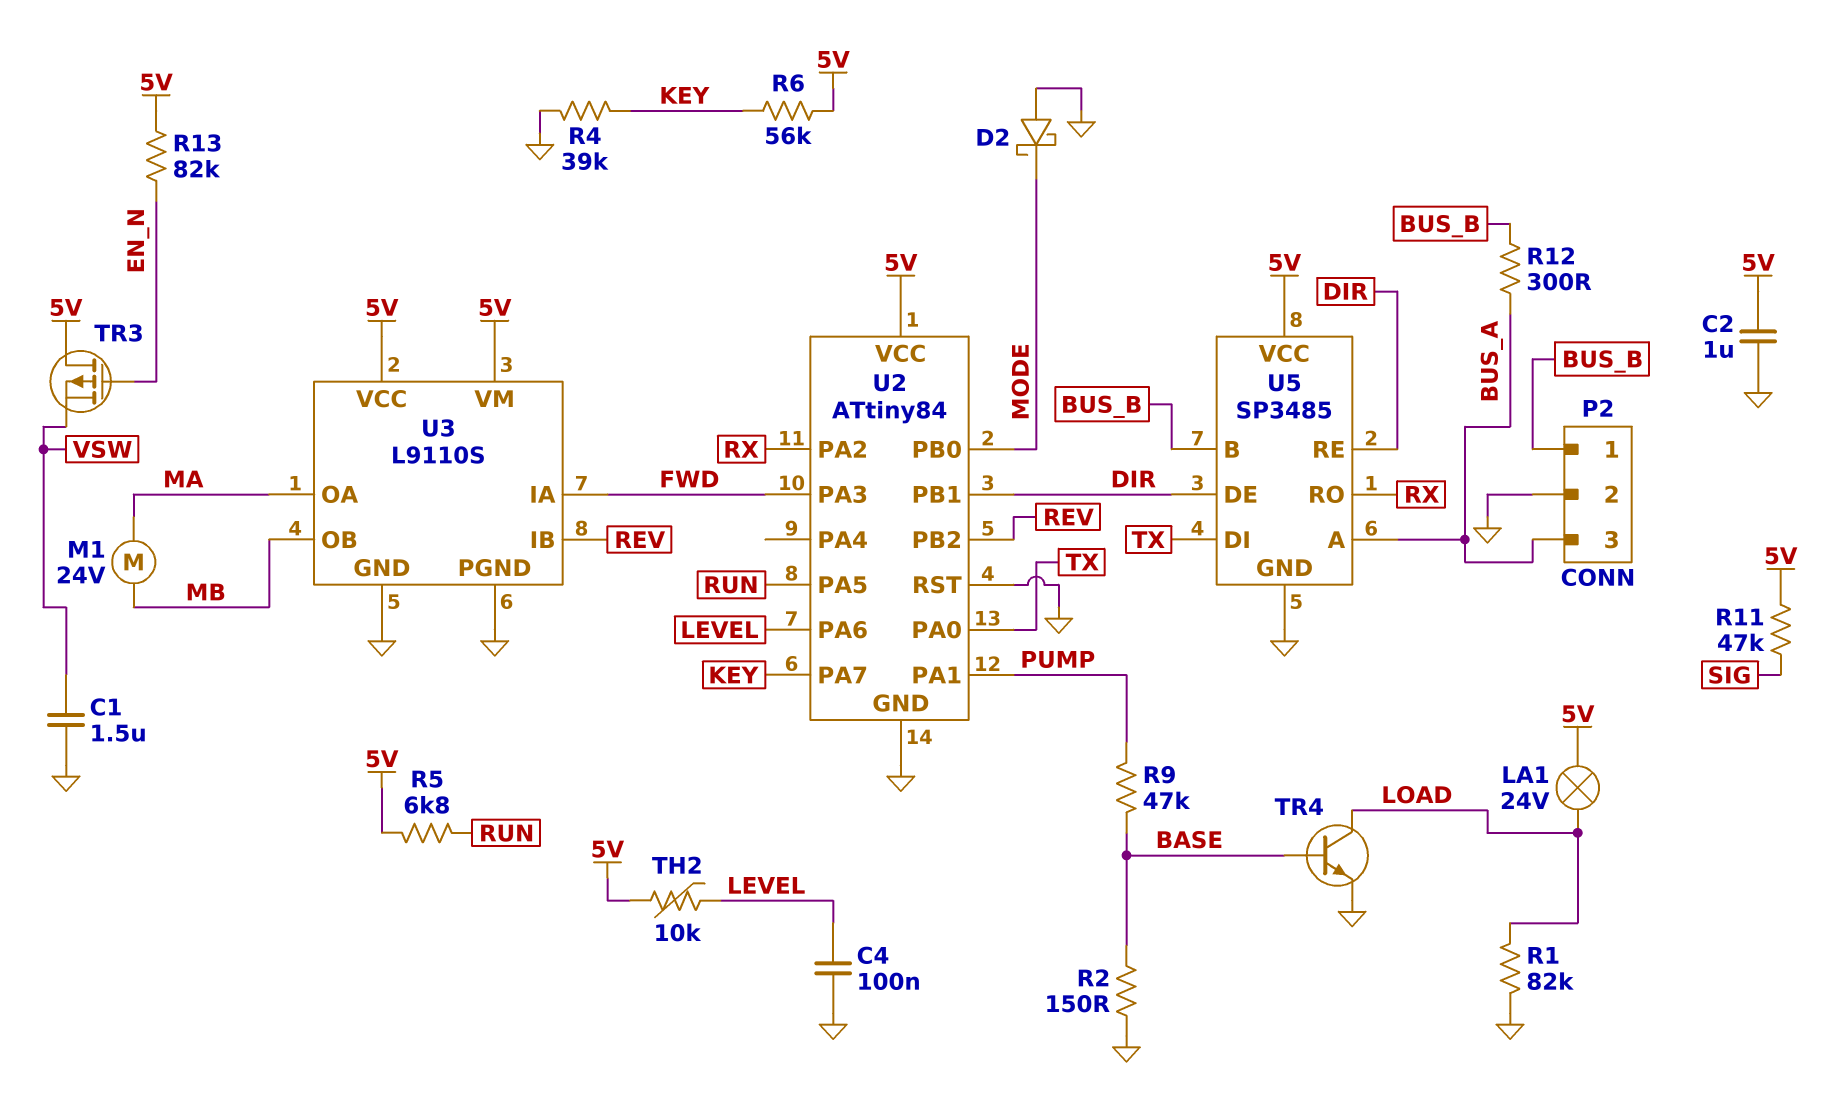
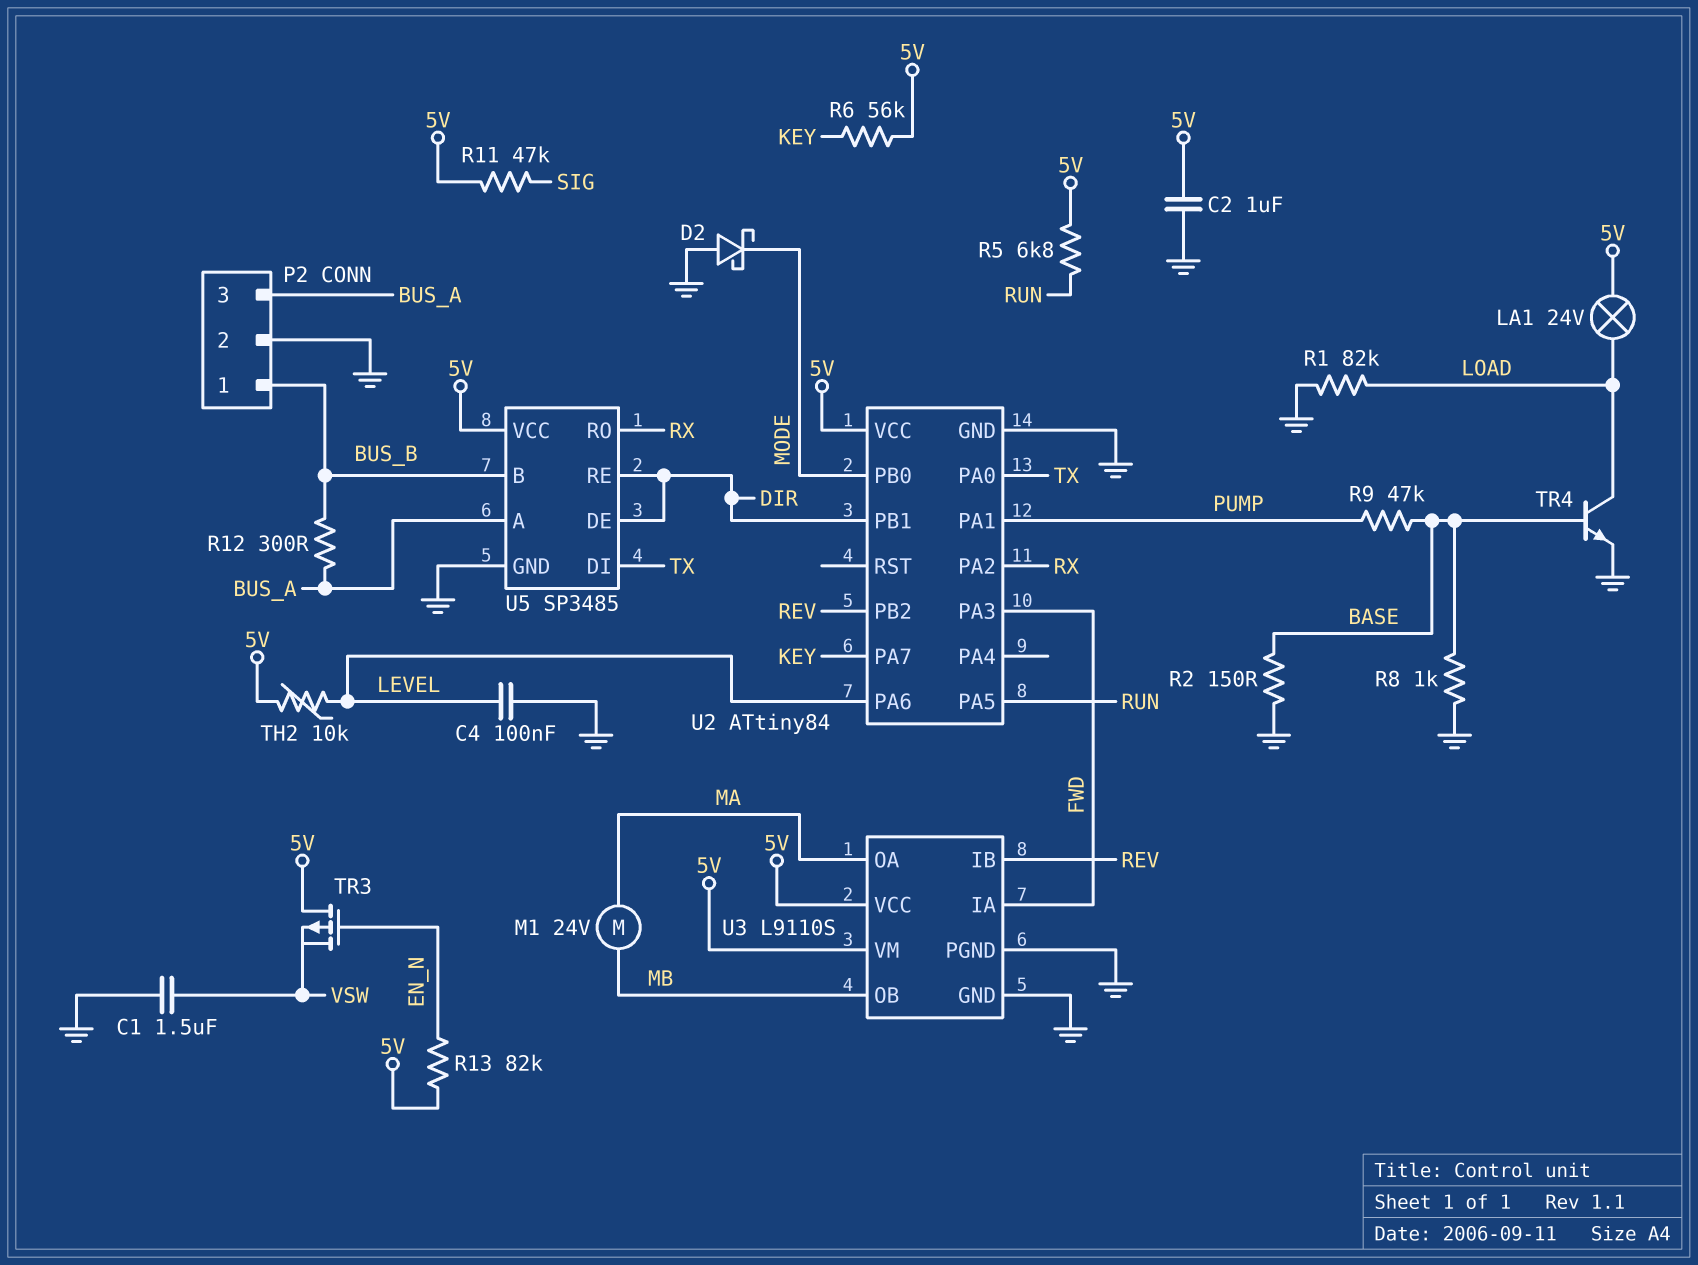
R4: 39k (GND, KEY) -> none
R8: none -> 1k (BASE, GND)
U2 pin RST: GND -> none

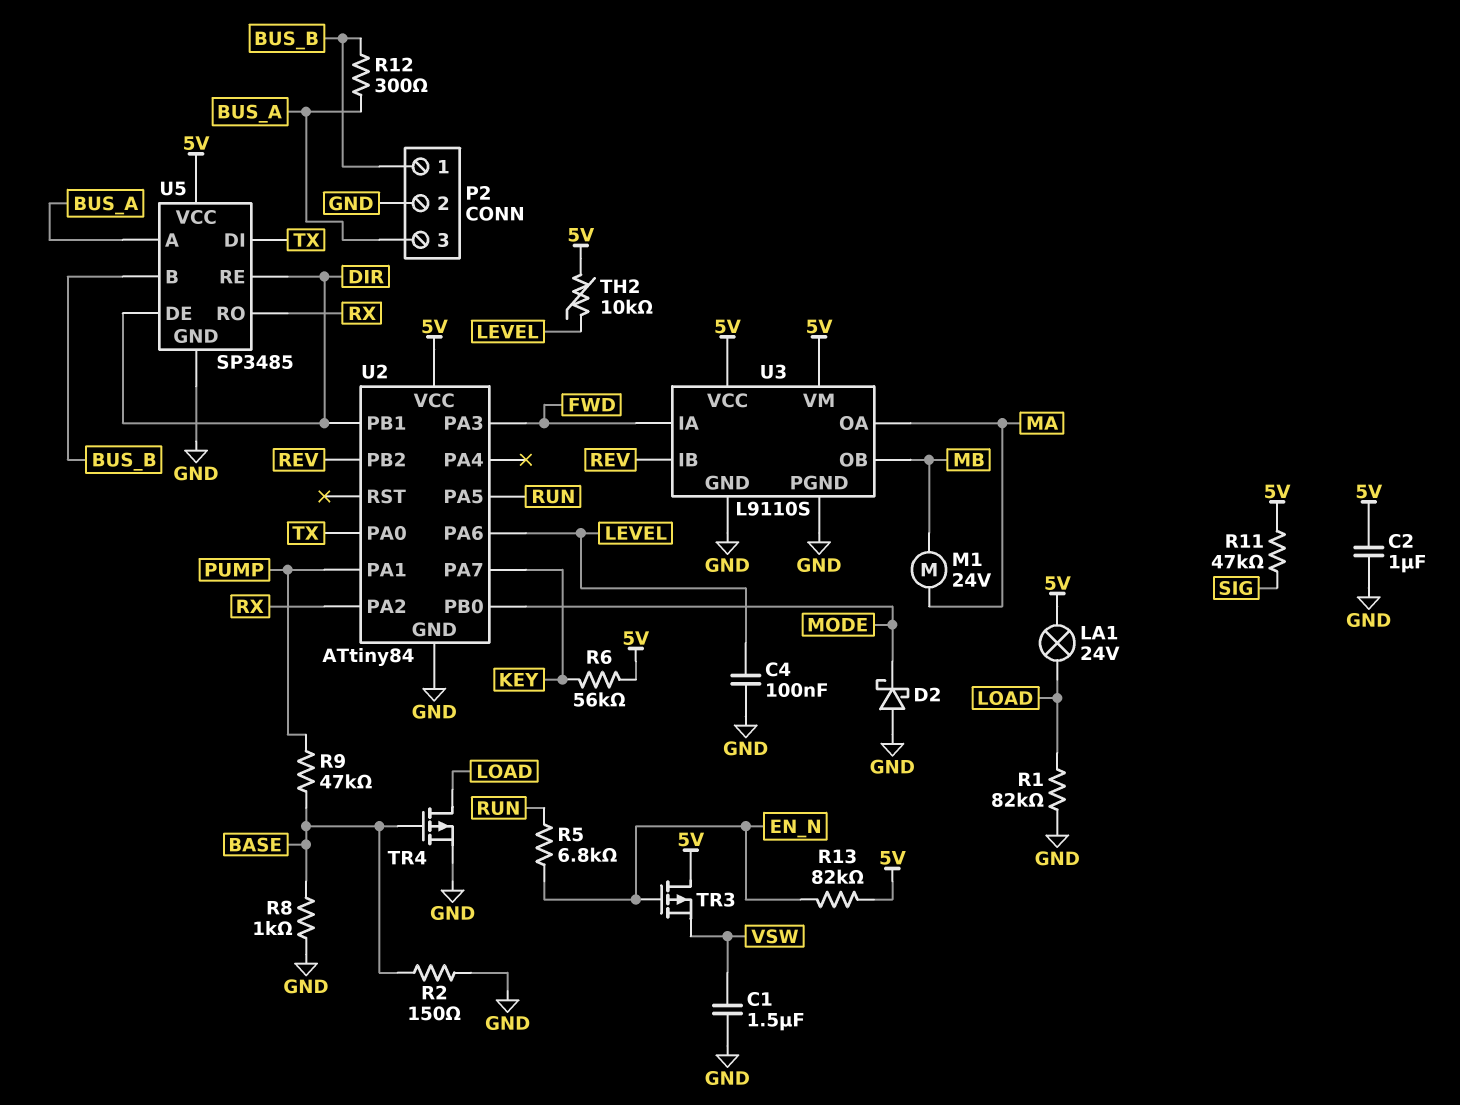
R5: 6.8k (5V, RUN) -> 6.8k (EN_N, RUN)
TR4: NPN (B BASE, C LOAD, E GND) -> PMOS (G BASE, D LOAD, S GND)

